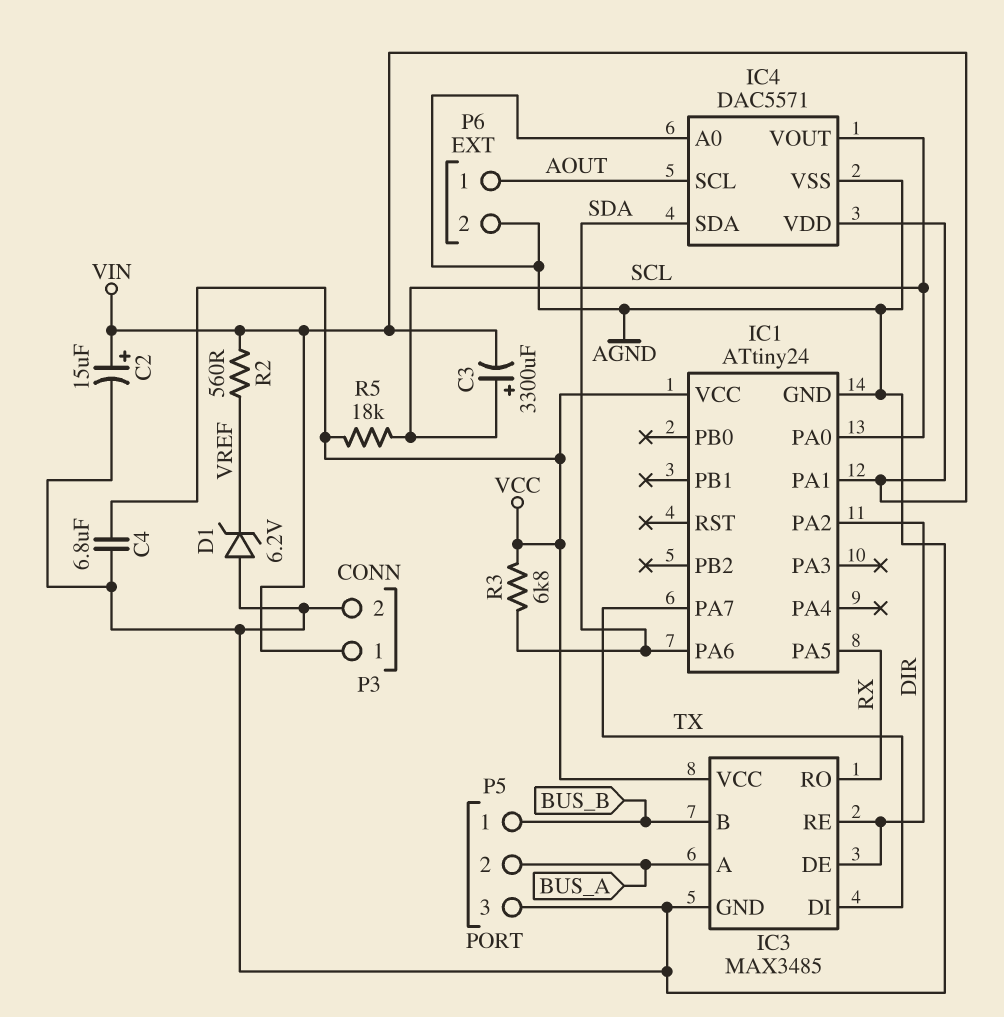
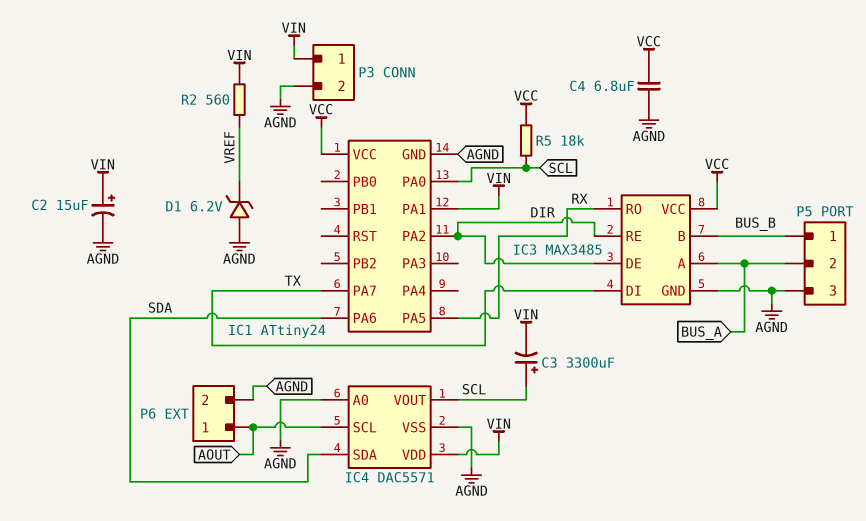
R3: 6.8k (SDA, VCC) -> none

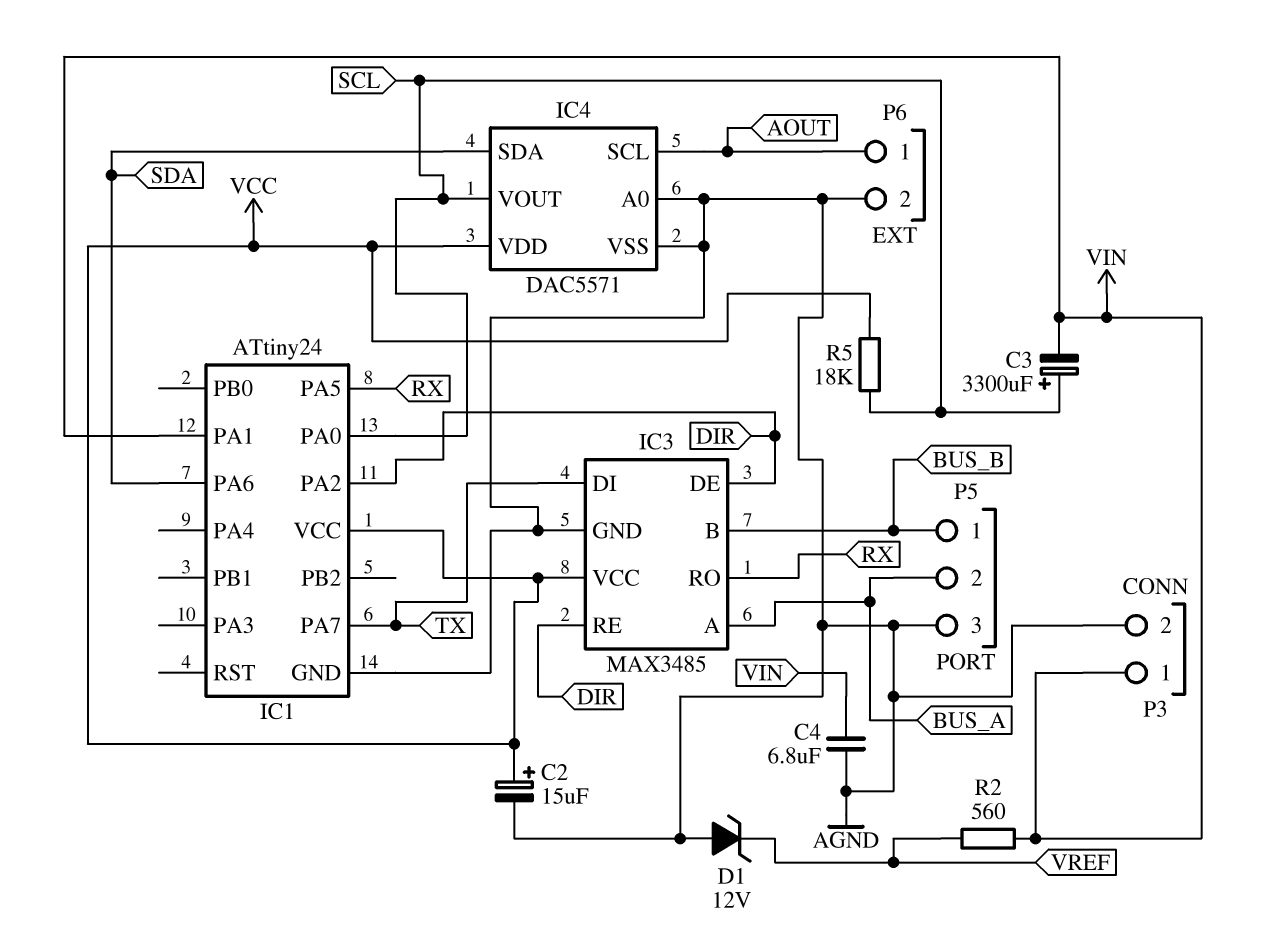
C2: 15uF (plus VIN, minus AGND) -> 15uF (plus VCC, minus AGND)
C4: 6.8uF (AGND, VCC) -> 6.8uF (AGND, VIN)
D1: zener 6.2V (A AGND, K VREF) -> zener 12V (A AGND, K VREF)
IC4 pin VDD: VIN -> VCC

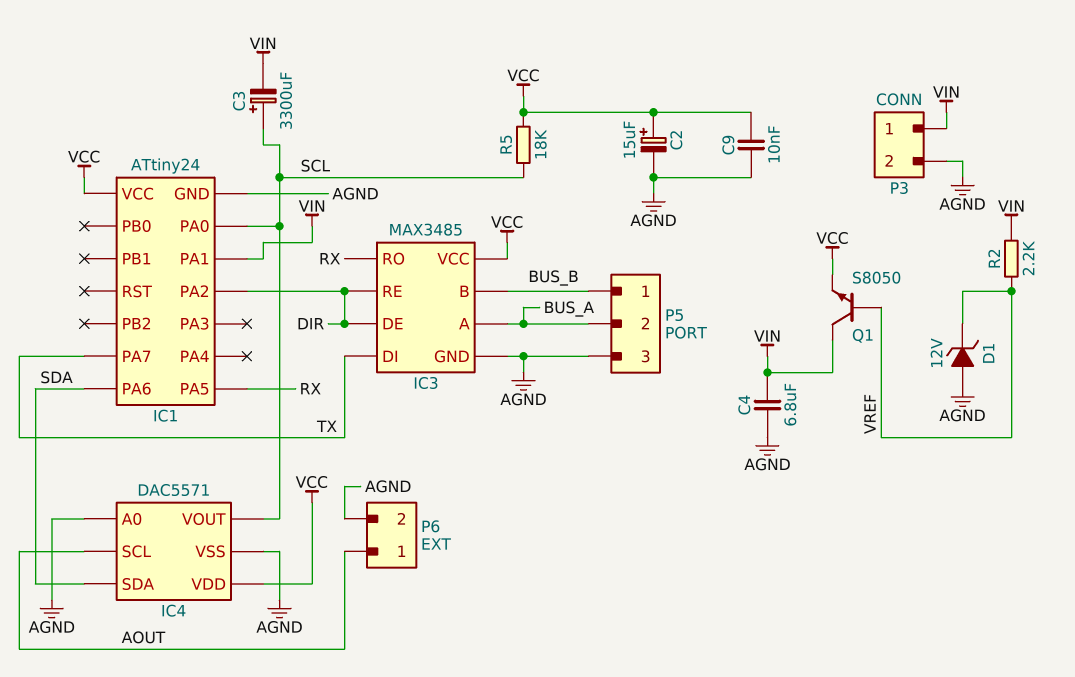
C9: none -> 10nF (AGND, VCC)
Q1: none -> NPN S8050 (B VREF, C VIN, E VCC)
R2: 560 (VIN, VREF) -> 2.2k (VIN, VREF)

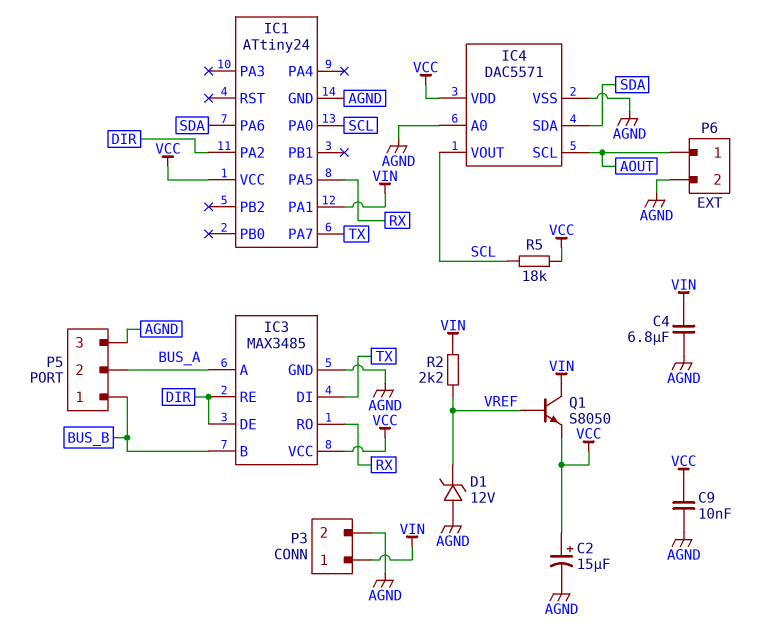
C3: 3300uF (plus SCL, minus VIN) -> none

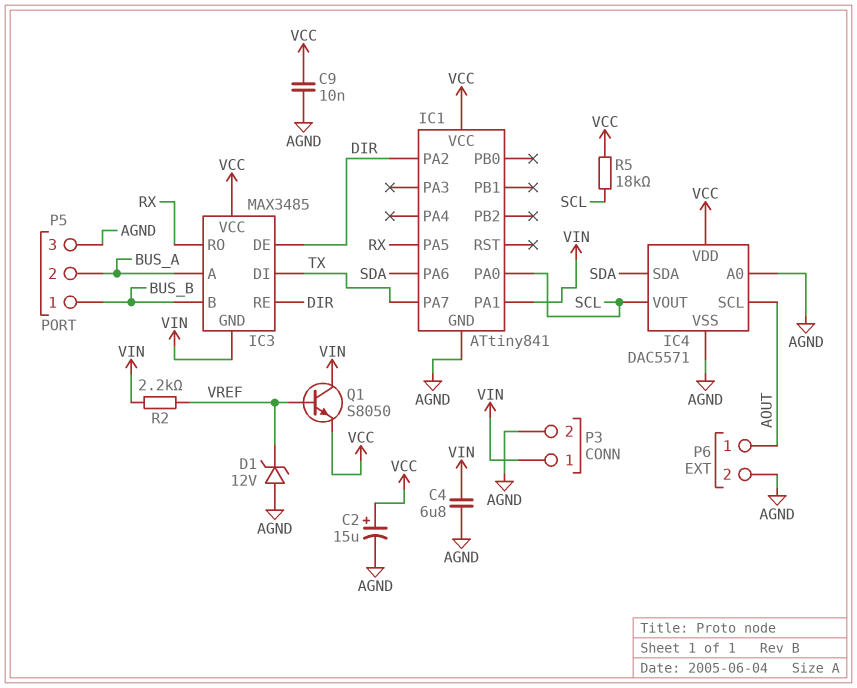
IC1: ATtiny24 -> ATtiny841
IC3 pin GND: AGND -> VIN

